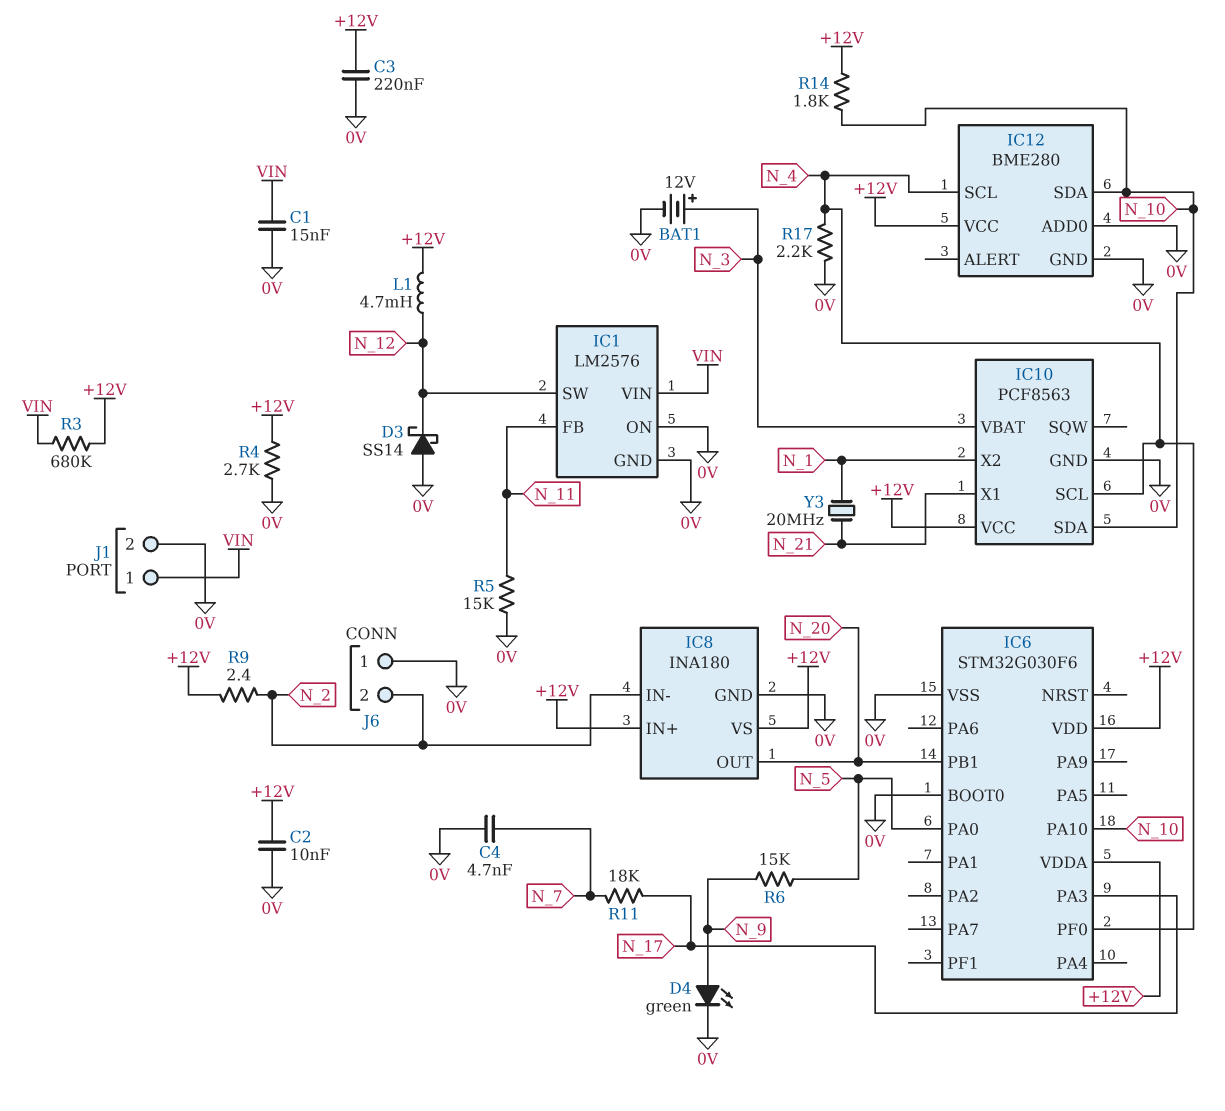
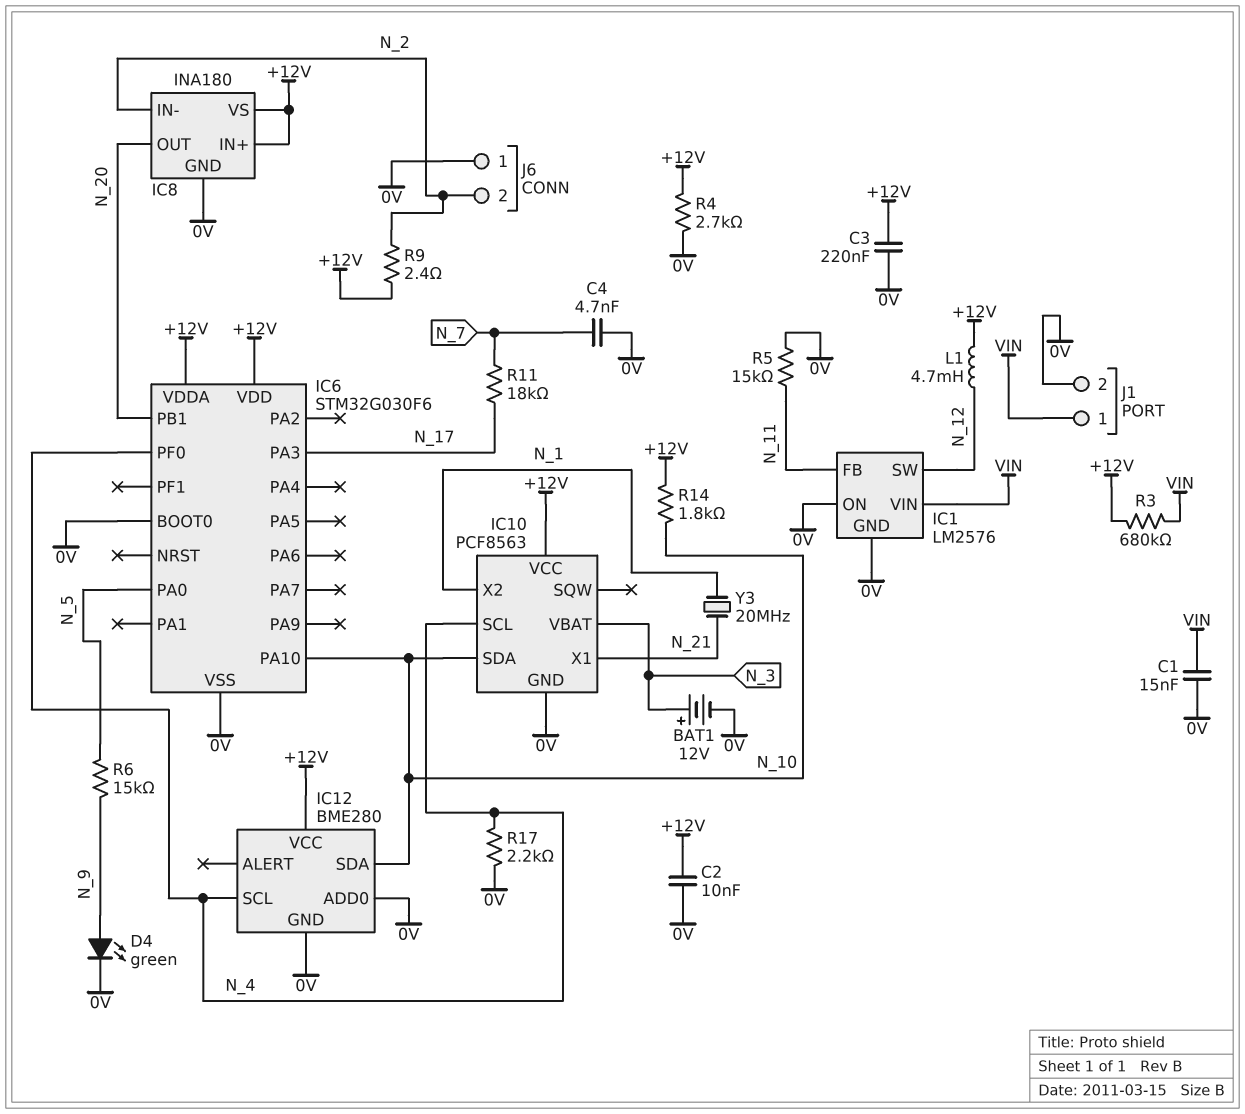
D3: schottky SS14 (A 0V, K N_12) -> none

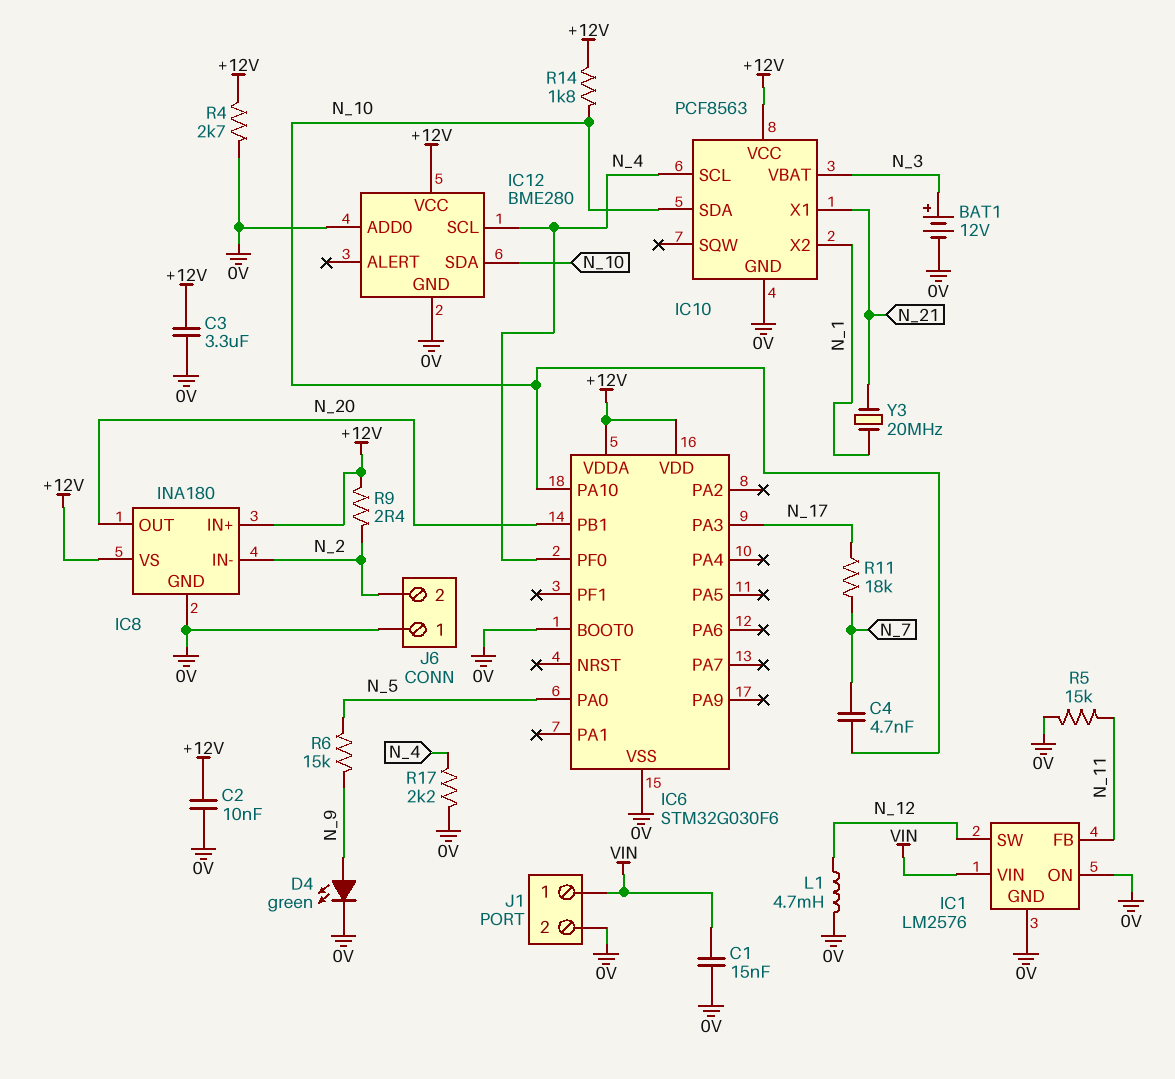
C3: 220nF (+12V, 0V) -> 3.3uF (+12V, 0V)
C4: 4.7nF (0V, N_7) -> 4.7nF (N_7, N_10)
L1: 4.7mH (+12V, N_12) -> 4.7mH (0V, N_12)
R3: 680k (+12V, VIN) -> none

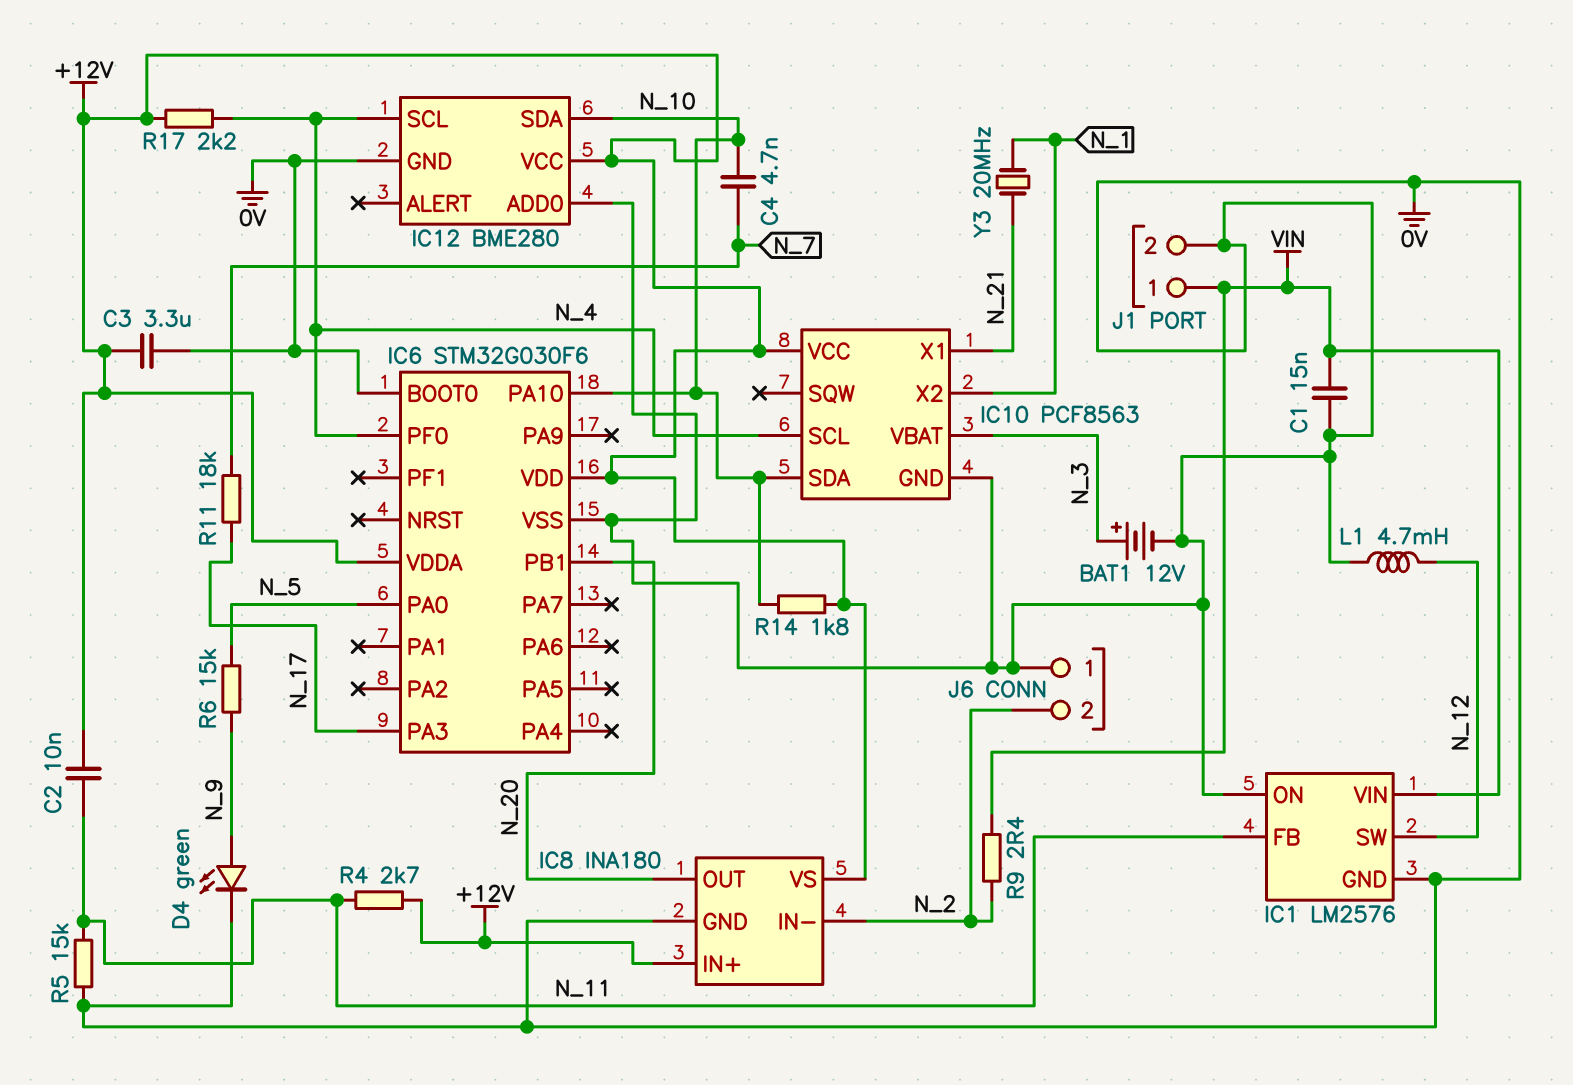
C2: 10nF (+12V, 0V) -> 10nF (+12V, N_11)
R4: 2.7k (+12V, 0V) -> 2.7k (+12V, N_11)
R9: 2.4 (+12V, N_2) -> 2.4 (N_2, VIN)
R17: 2.2k (0V, N_4) -> 2.2k (+12V, N_4)

